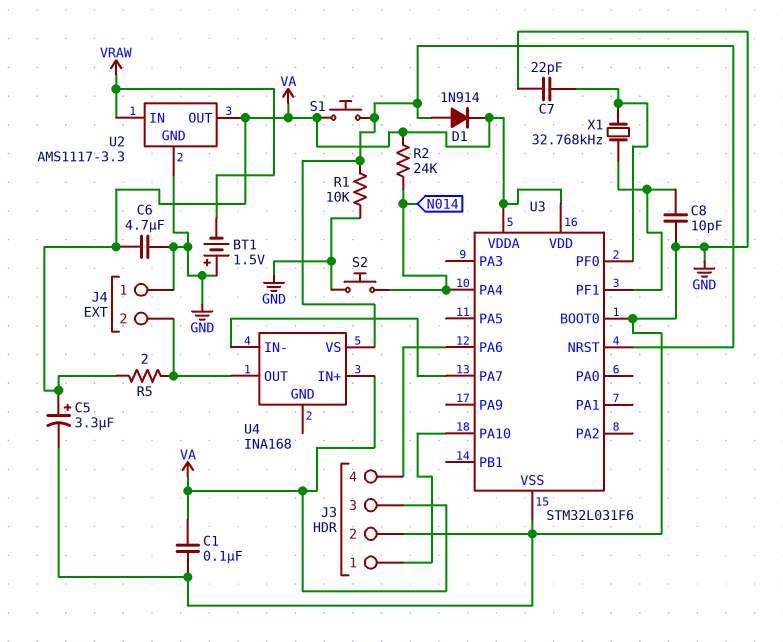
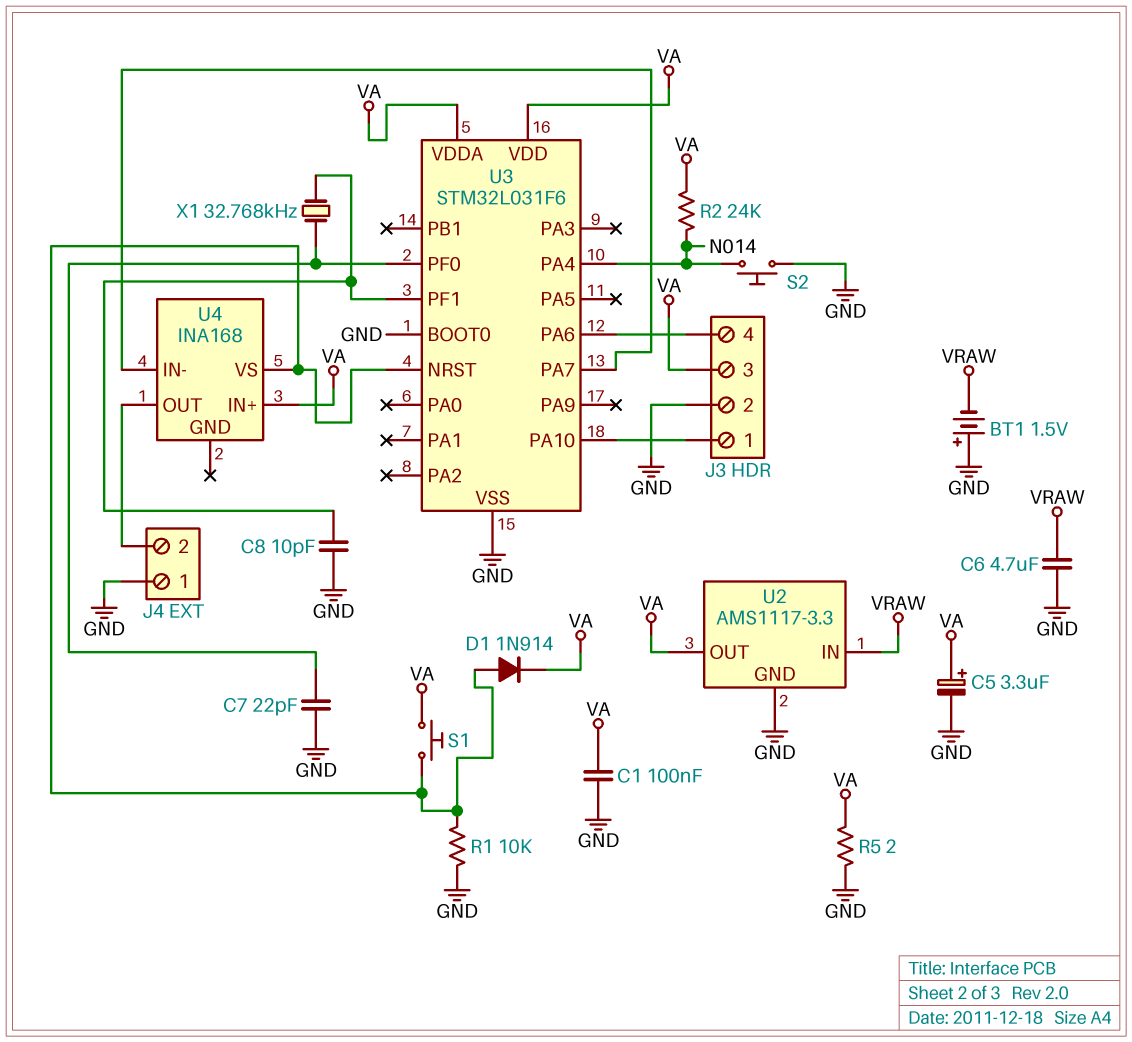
C6: 4.7uF (GND, VA) -> 4.7uF (GND, VRAW)
R5: 2 (J4/2, VA) -> 2 (GND, VA)

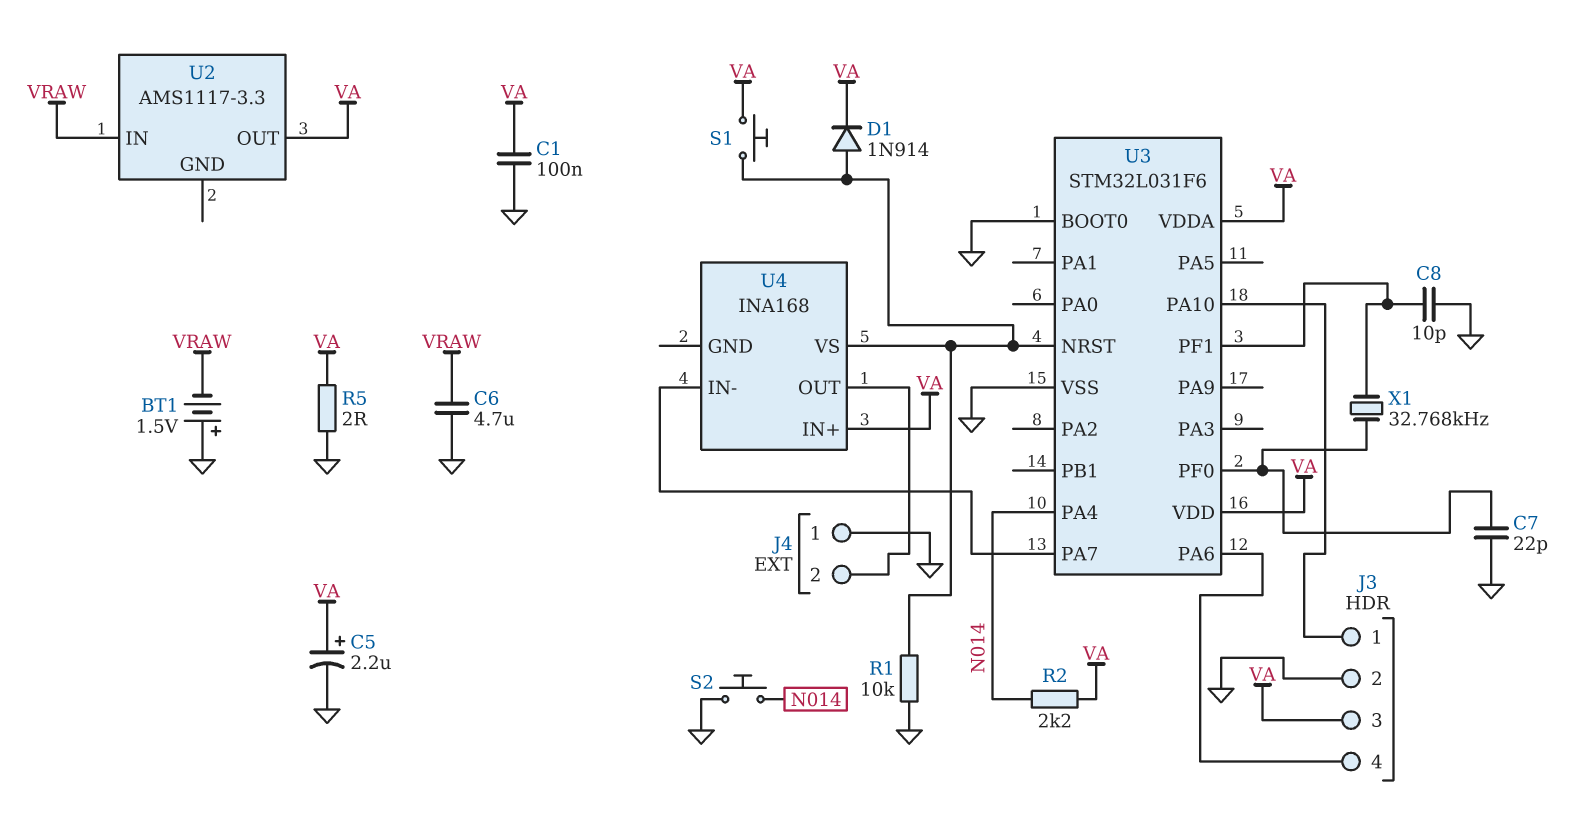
C5: 3.3uF (plus VA, minus GND) -> 2.2uF (plus VA, minus GND)
R2: 24k (N014, VA) -> 2.2k (N014, VA)
U2 pin GND: GND -> none

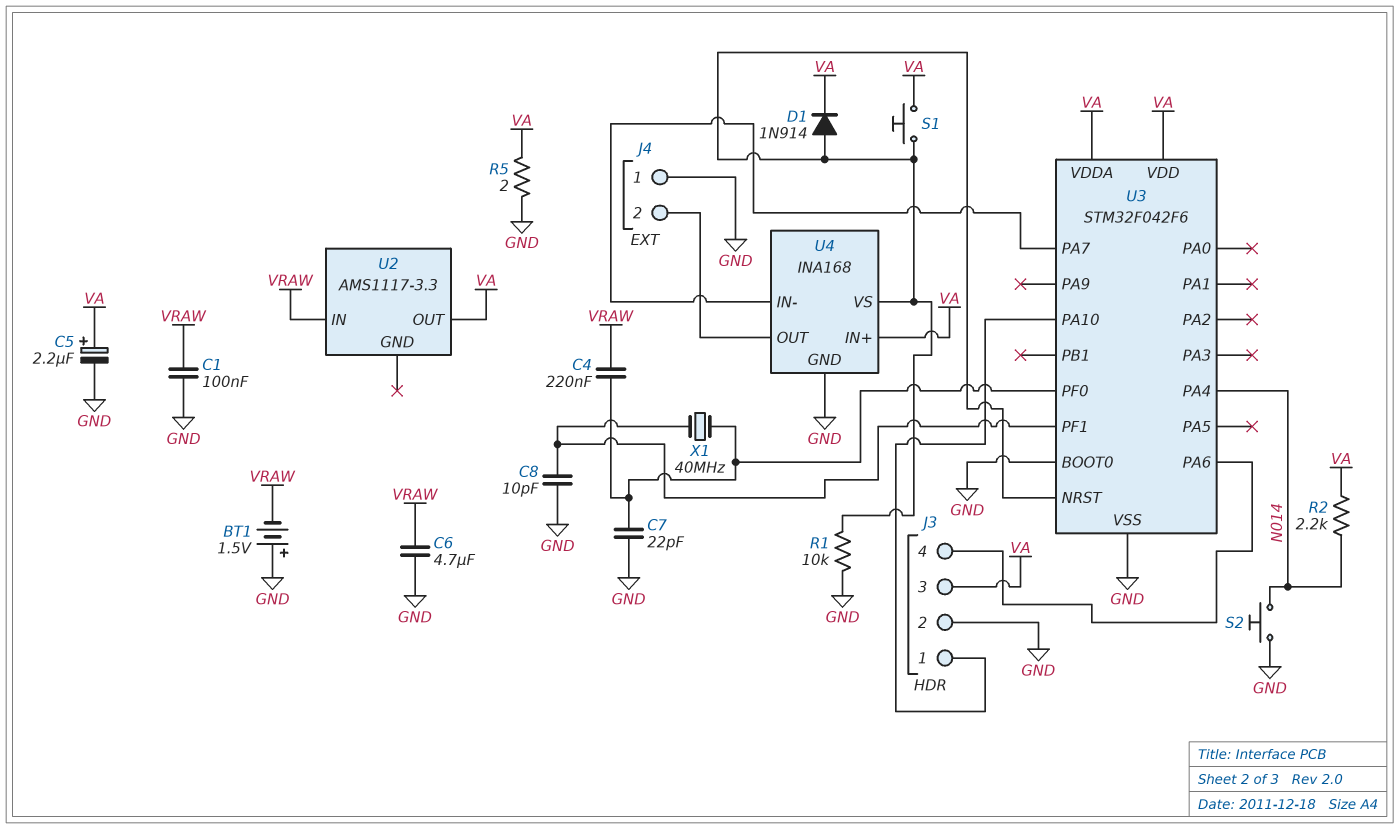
C1: 100nF (GND, VA) -> 100nF (GND, VRAW)
C4: none -> 220nF (U3/PF0, VRAW)
U3: STM32L031F6 -> STM32F042F6
U4 pin GND: none -> GND
X1: 32.768kHz (U3/PF0, U3/PF1) -> 40MHz (U3/PF0, U3/PF1)

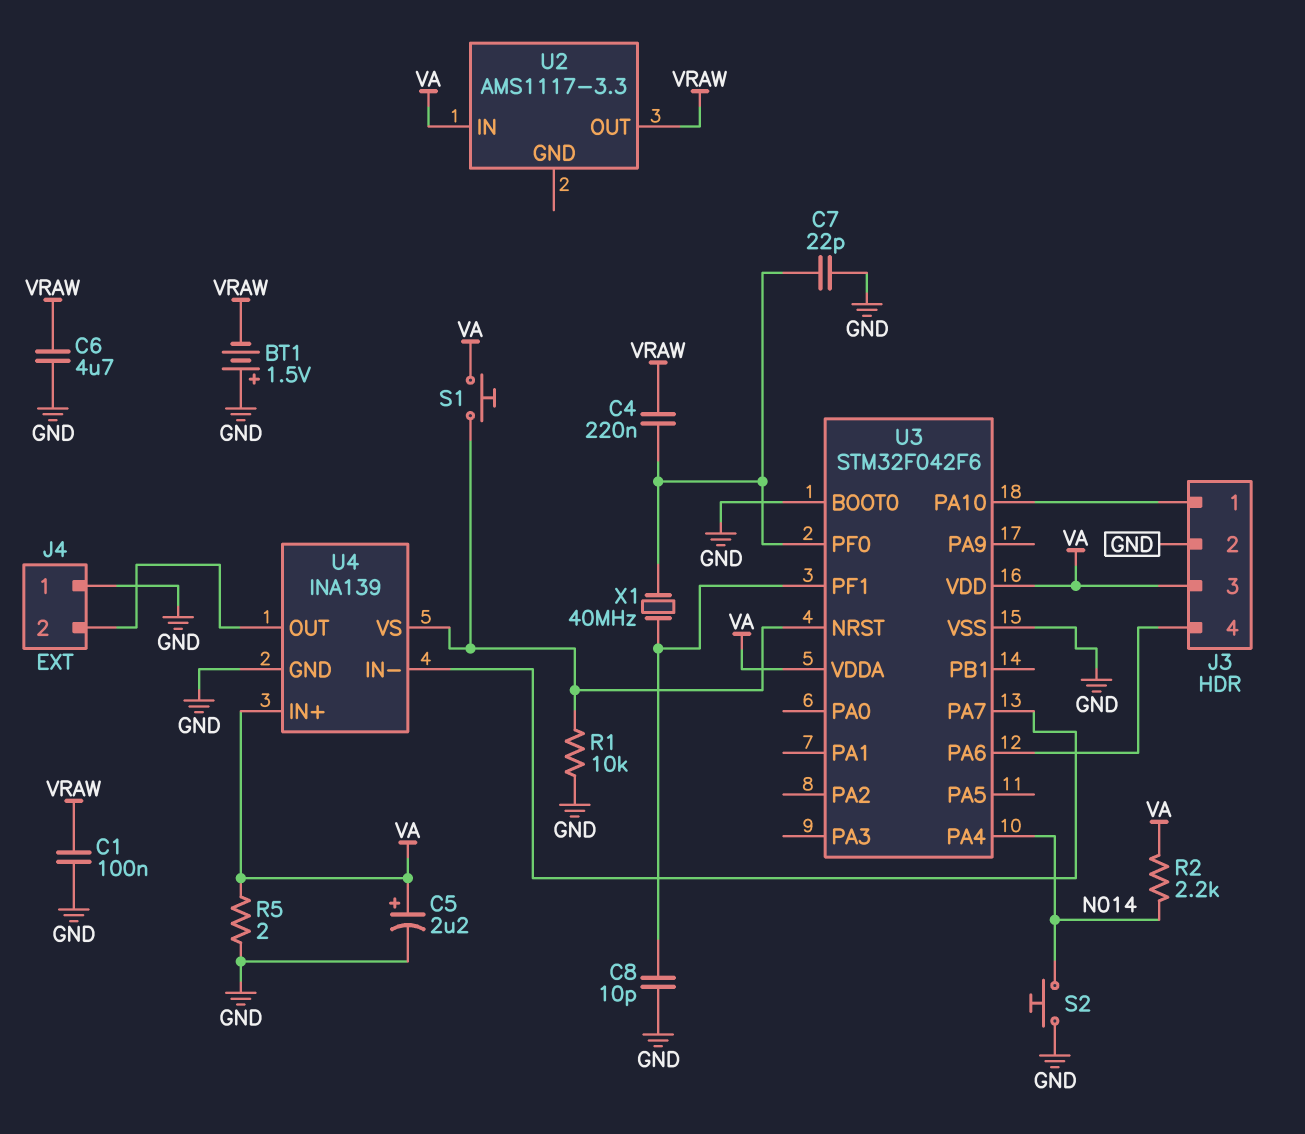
D1: diode 1N914 (A U3/NRST, K VA) -> none
U2 pin IN: VRAW -> VA
U2 pin OUT: VA -> VRAW
U4: INA168 -> INA139

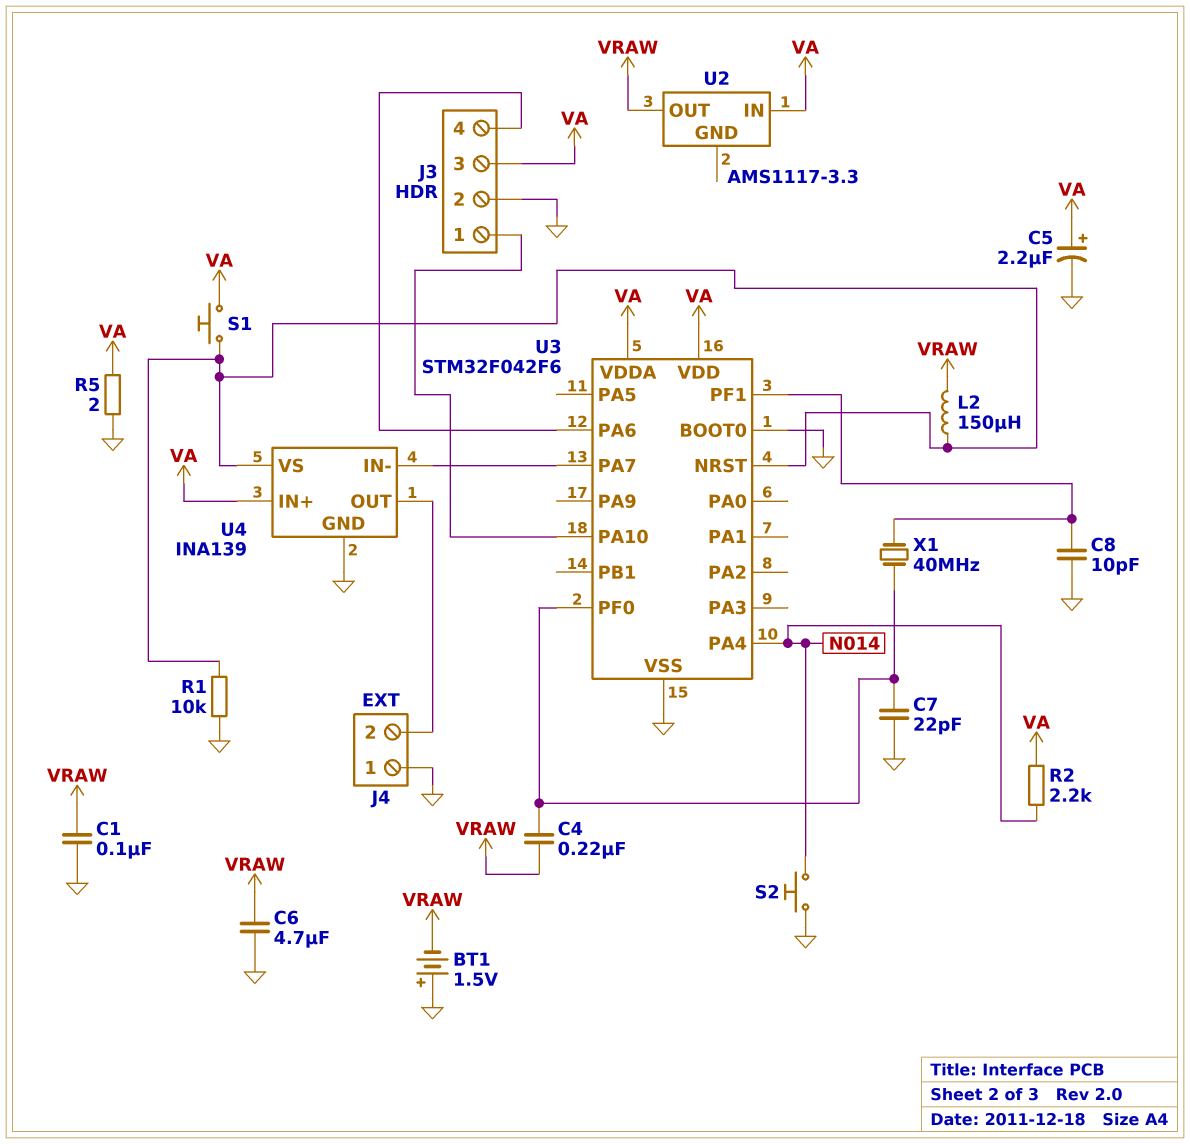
L2: none -> 150uH (U3/NRST, VRAW)

